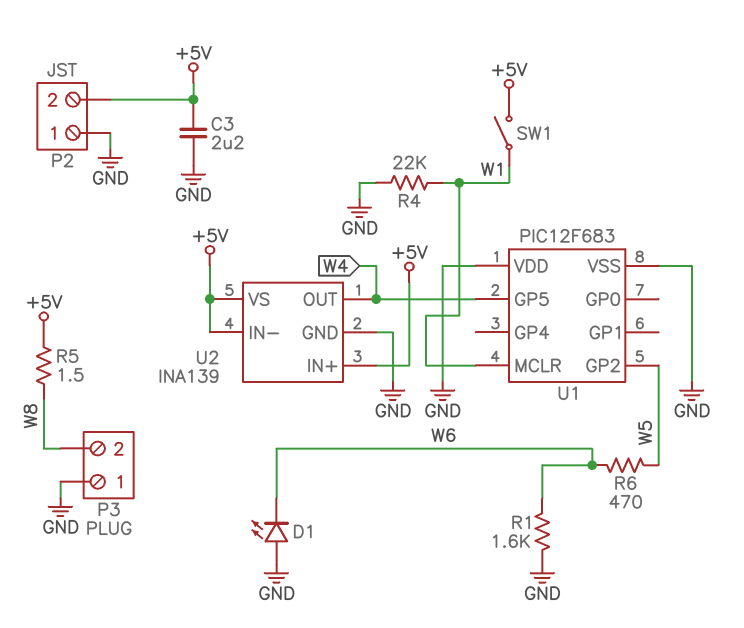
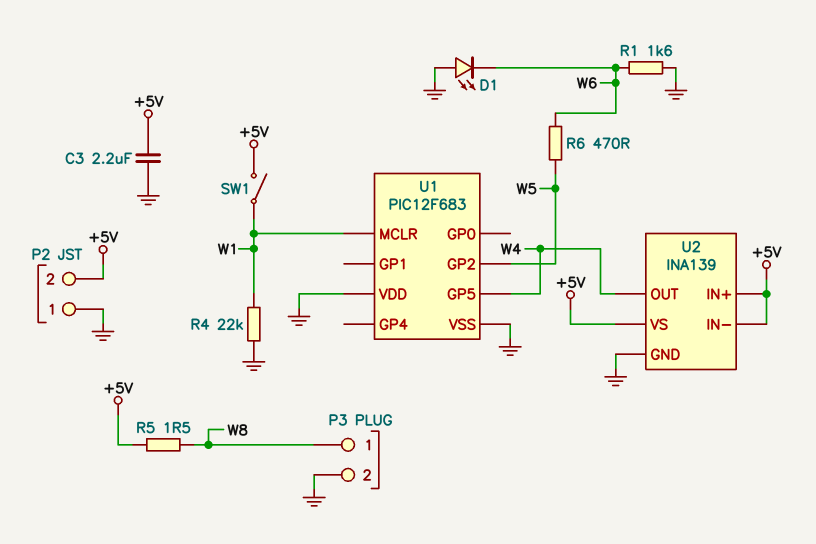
P3 pin 1: GND -> W8
P3 pin 2: W8 -> GND

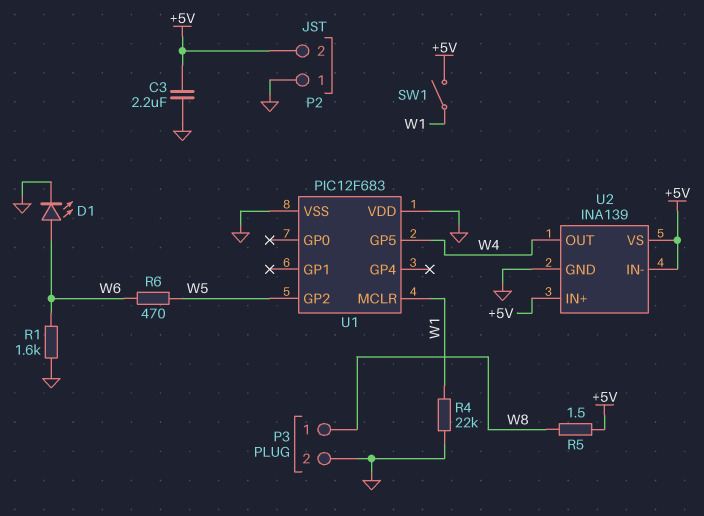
D1: LED (A GND, K W6) -> LED (A W6, K GND)

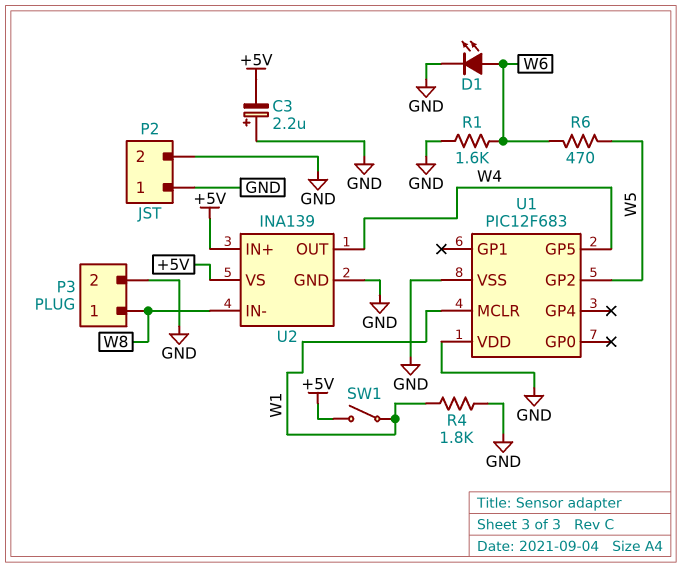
C3: 2.2uF (+5V, GND) -> 2.2uF (plus GND, minus +5V)
P2 pin 2: +5V -> GND
R4: 22k (GND, W1) -> 1.8k (GND, W1)
R5: 1.5 (+5V, W8) -> none
U2 pin IN-: +5V -> W8

